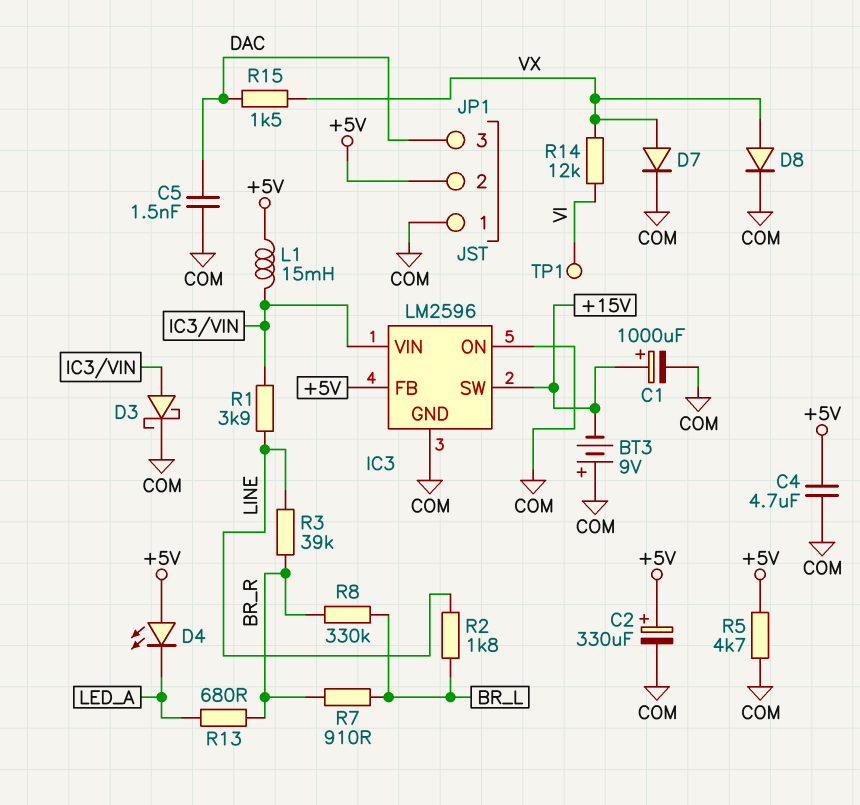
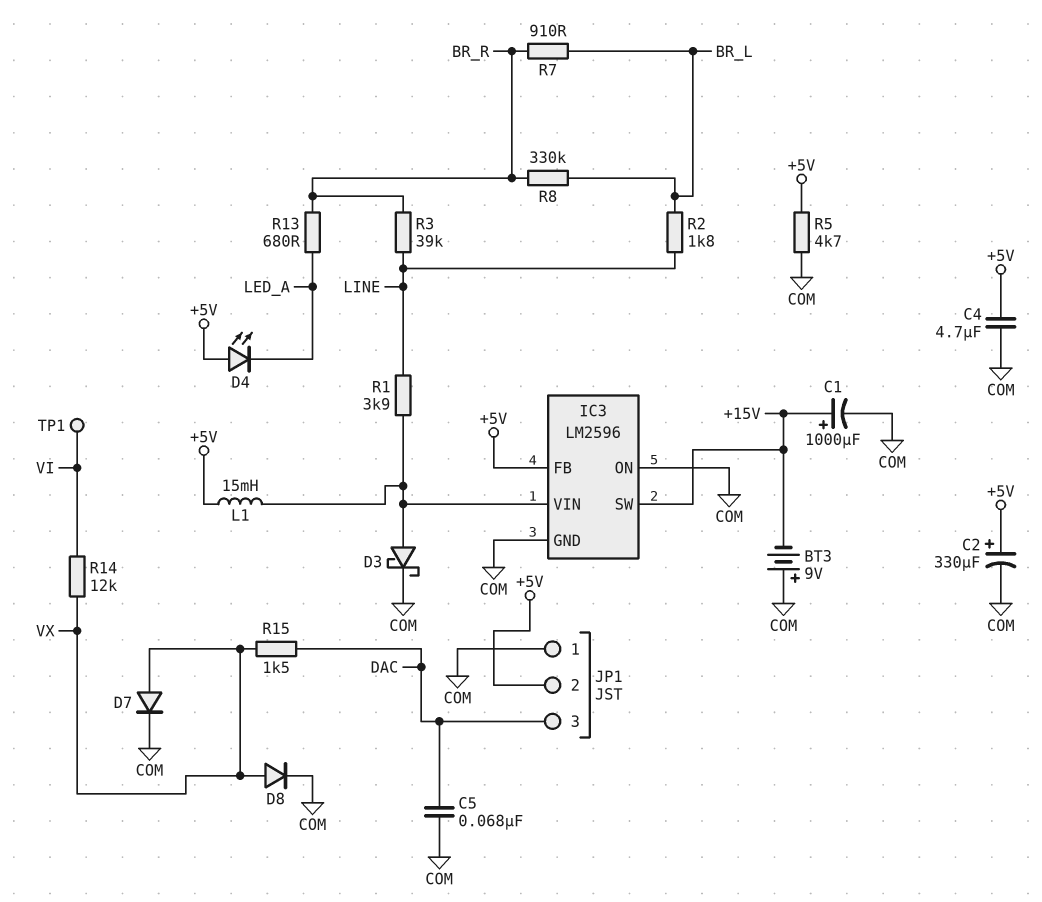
C5: 1.5nF (COM, DAC) -> 68nF (COM, DAC)

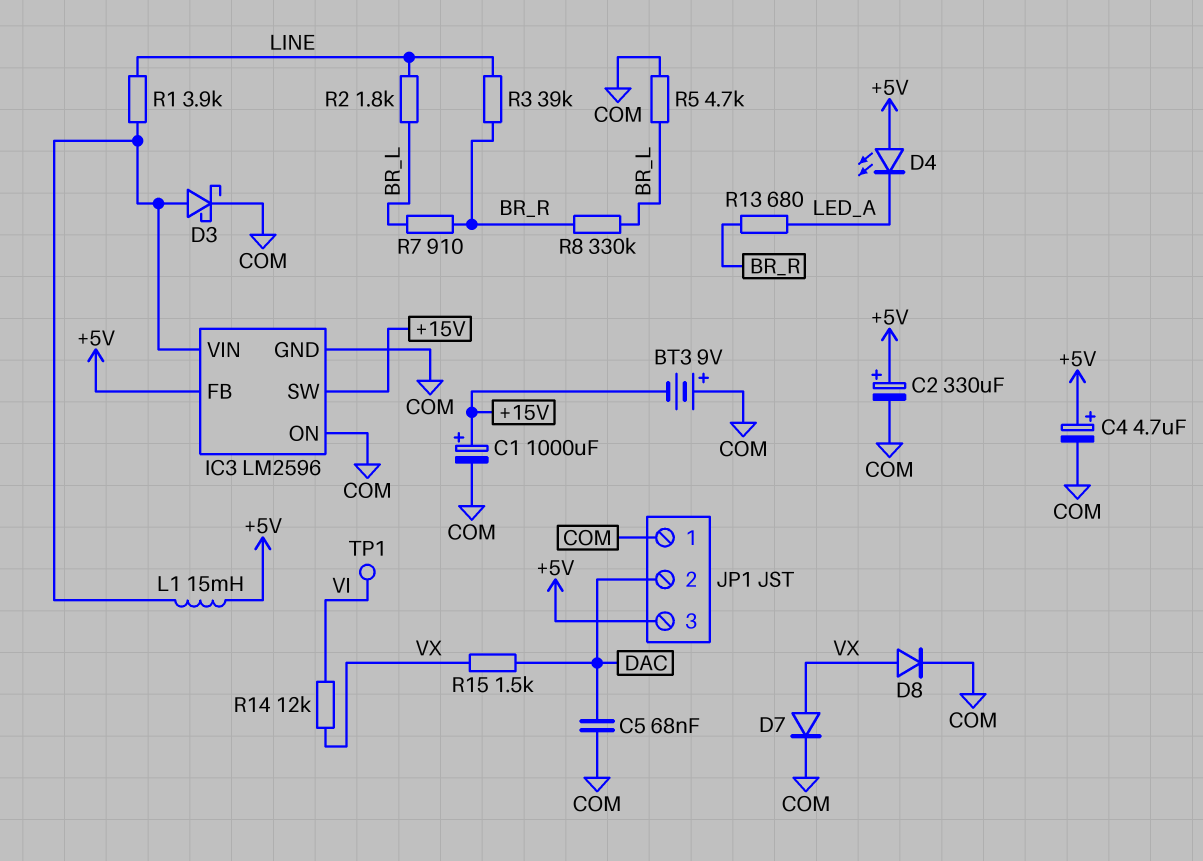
C4: 4.7uF (+5V, COM) -> 4.7uF (plus +5V, minus COM)
JP1 pin 2: +5V -> DAC
JP1 pin 3: DAC -> +5V
R5: 4.7k (+5V, COM) -> 4.7k (BR_L, COM)

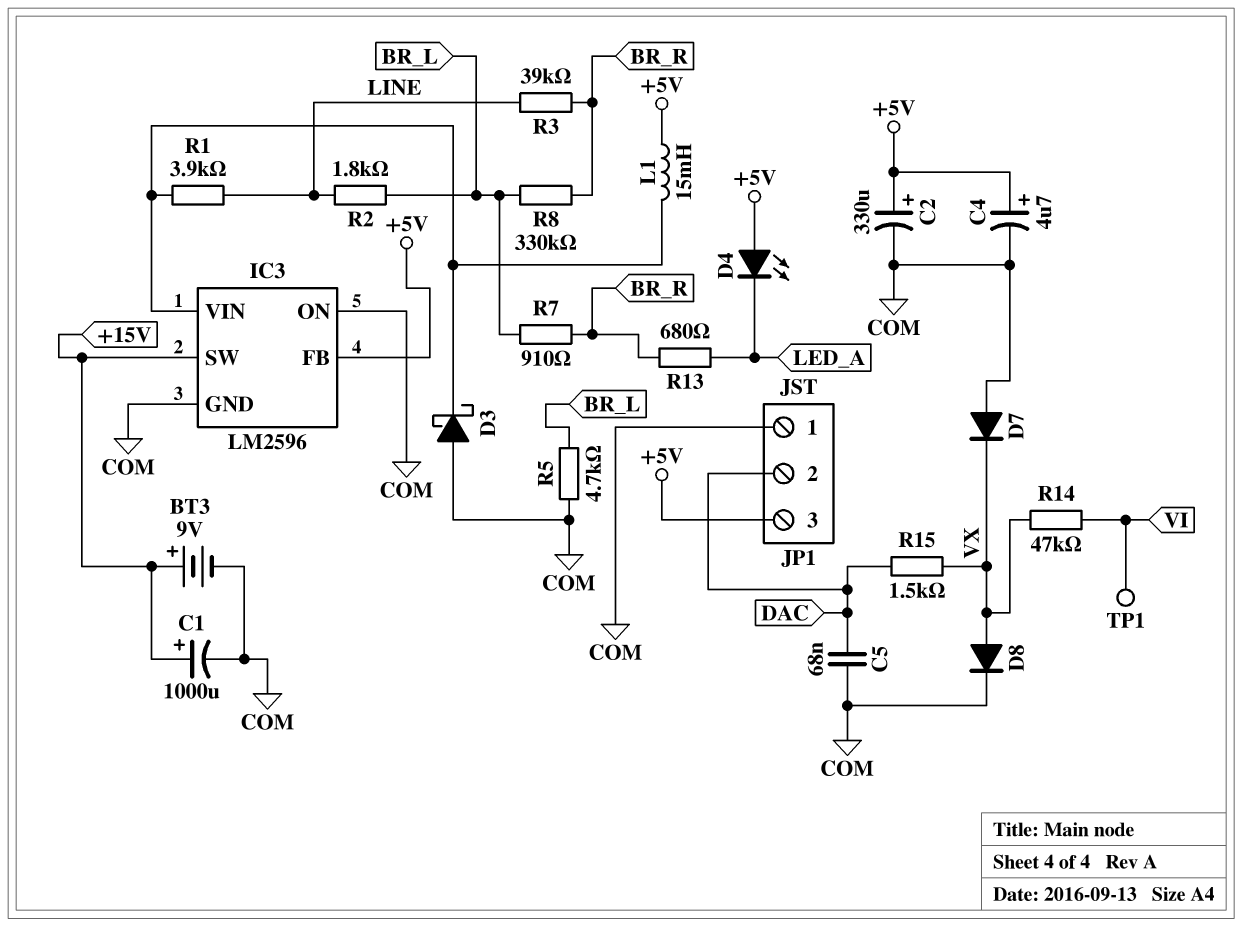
BT3: 9V (plus COM, minus +15V) -> 9V (plus +15V, minus COM)
D3: schottky (A IC3/VIN, K COM) -> schottky (A COM, K IC3/VIN)
D7: diode (A VX, K COM) -> diode (A COM, K VX)
R14: 12k (VI, VX) -> 47k (VI, VX)

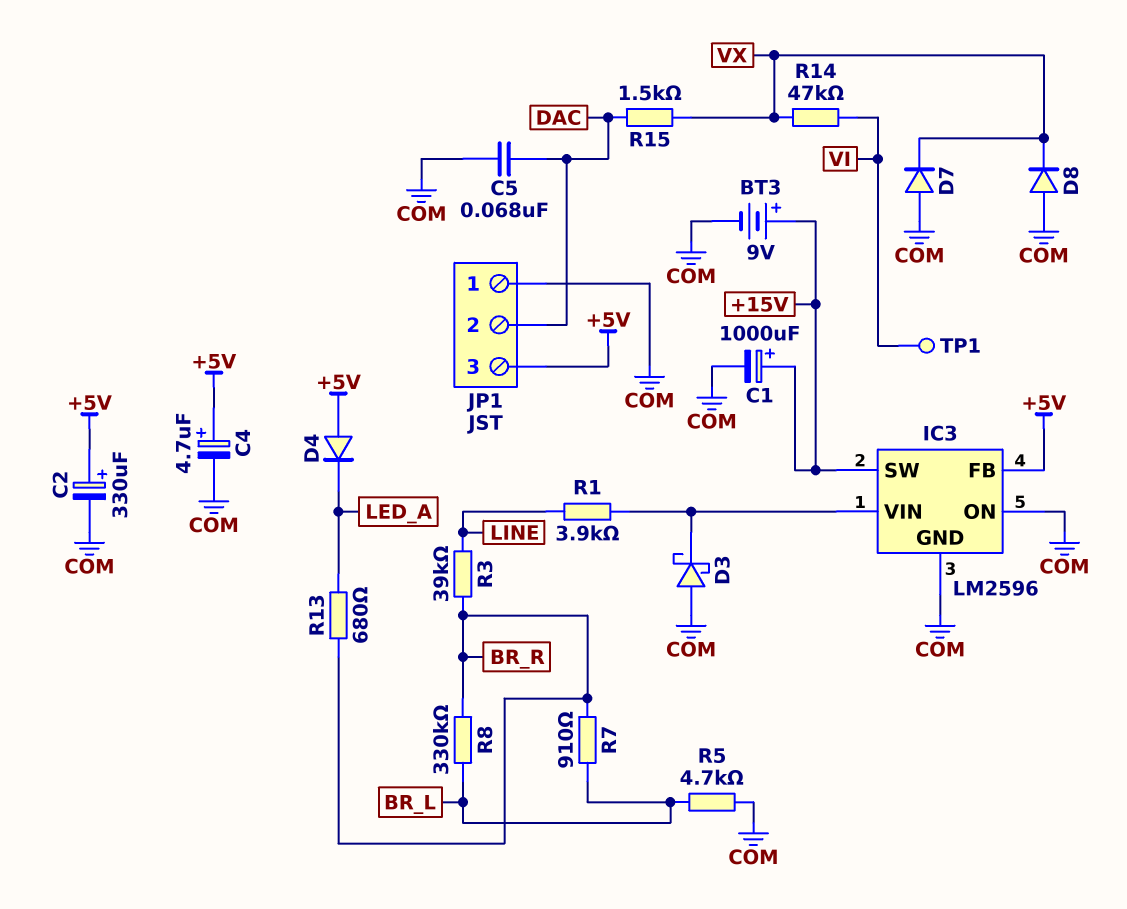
D4: LED (A +5V, K LED_A) -> diode (A +5V, K LED_A)
D8: diode (A VX, K COM) -> diode (A COM, K VX)
L1: 15mH (+5V, IC3/VIN) -> none
R2: 1.8k (BR_L, LINE) -> none

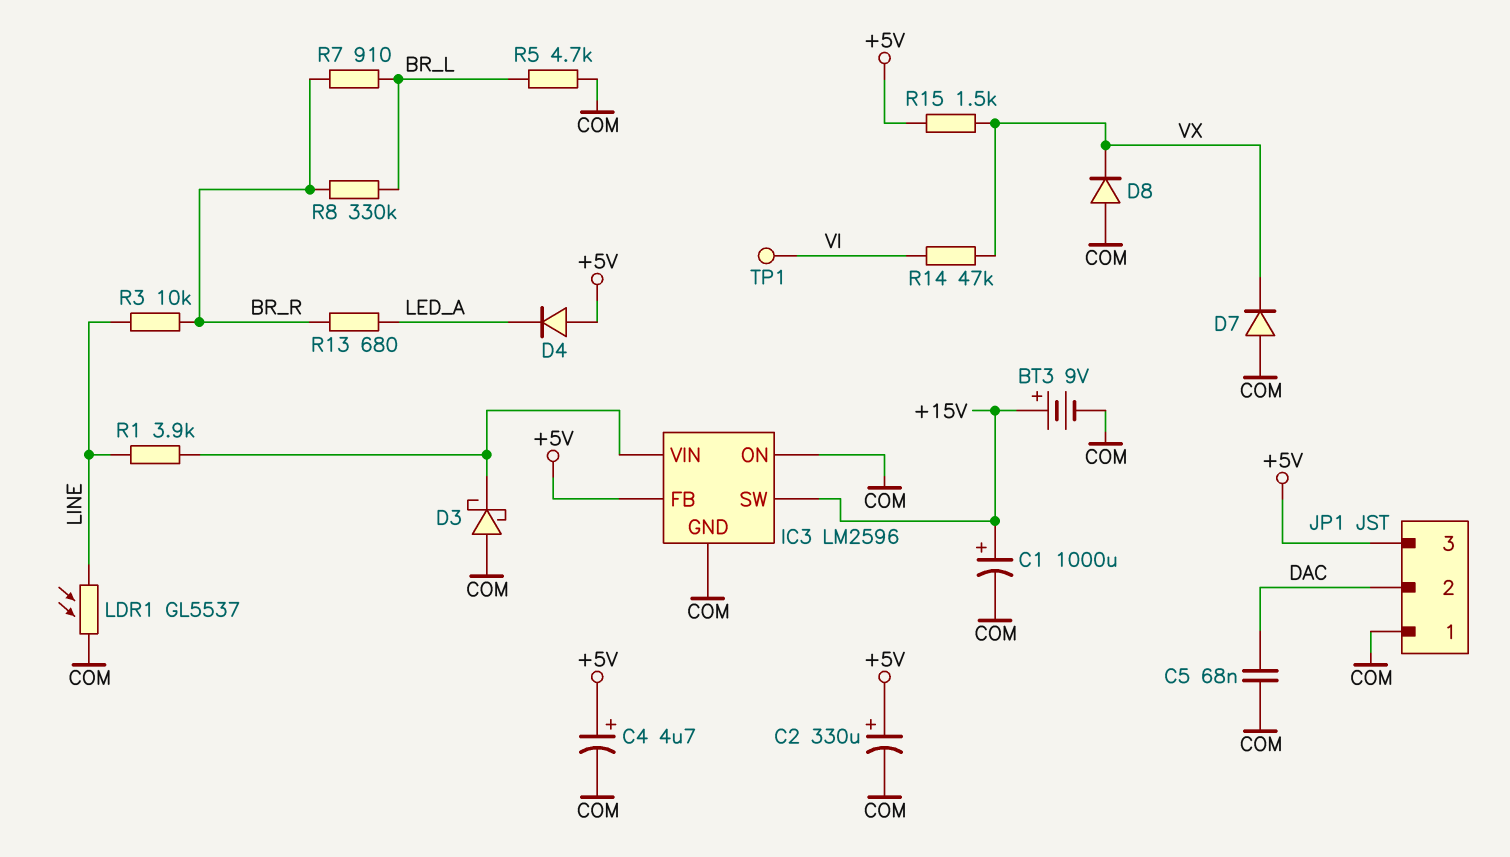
LDR1: none -> GL5537 (COM, LINE)
R3: 39k (BR_R, LINE) -> 10k (BR_R, LINE)
R15: 1.5k (DAC, VX) -> 1.5k (+5V, VX)

